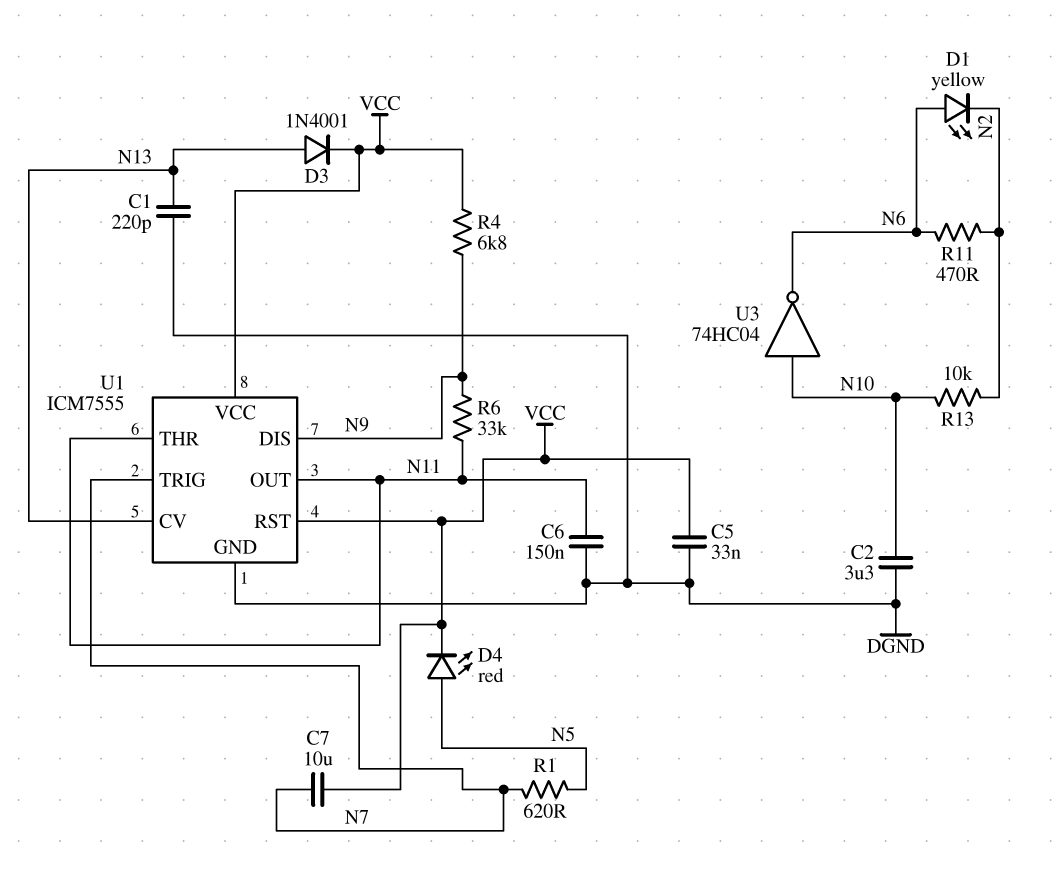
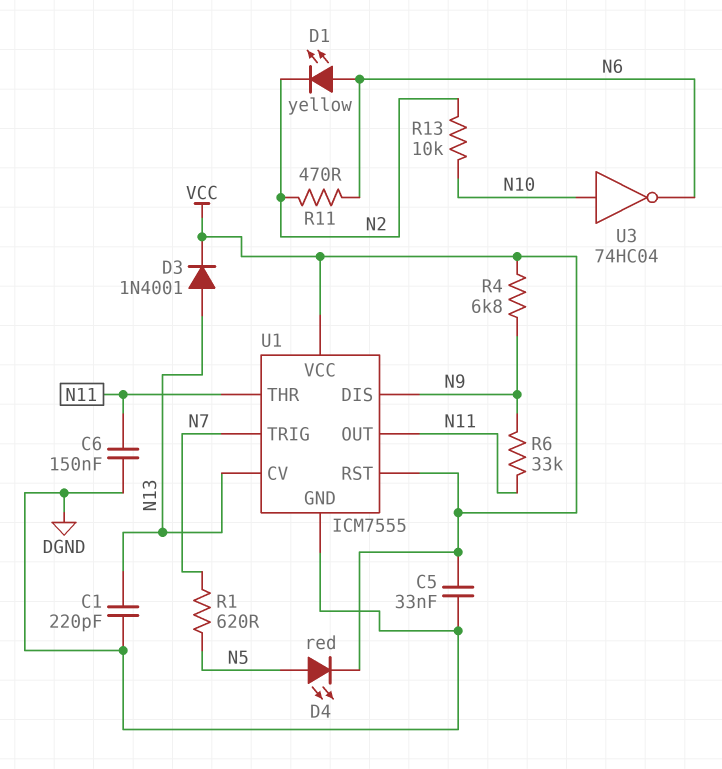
C2: 3.3uF (DGND, N10) -> none
C7: 10uF (N7, VCC) -> none

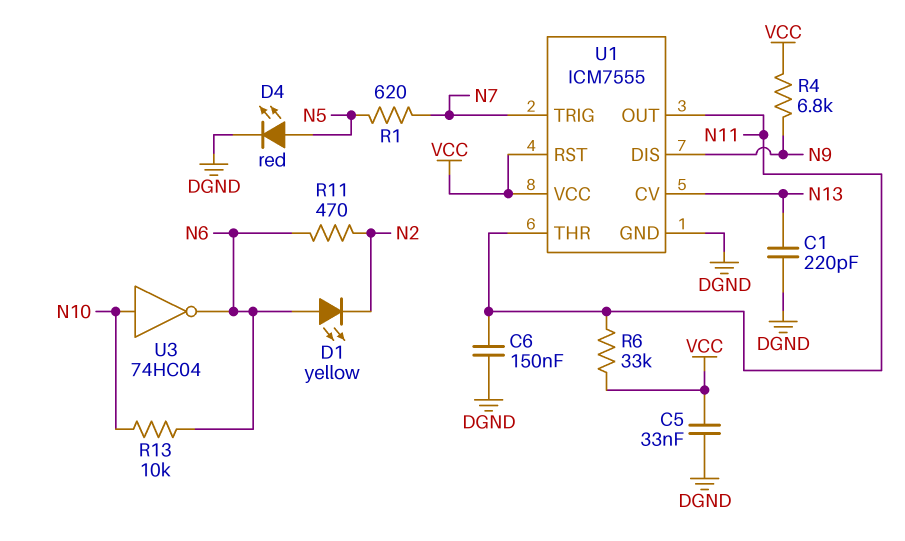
D3: diode 1N4001 (A N13, K VCC) -> none
D4: LED red (A N5, K VCC) -> LED red (A N5, K DGND)
R6: 33k (N9, N11) -> 33k (N11, VCC)
R13: 10k (N2, N10) -> 10k (N6, N10)

